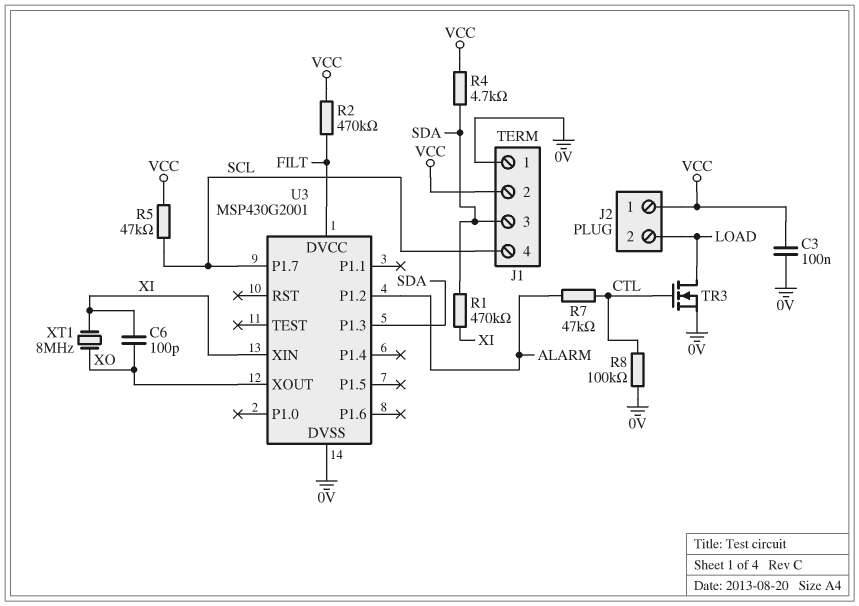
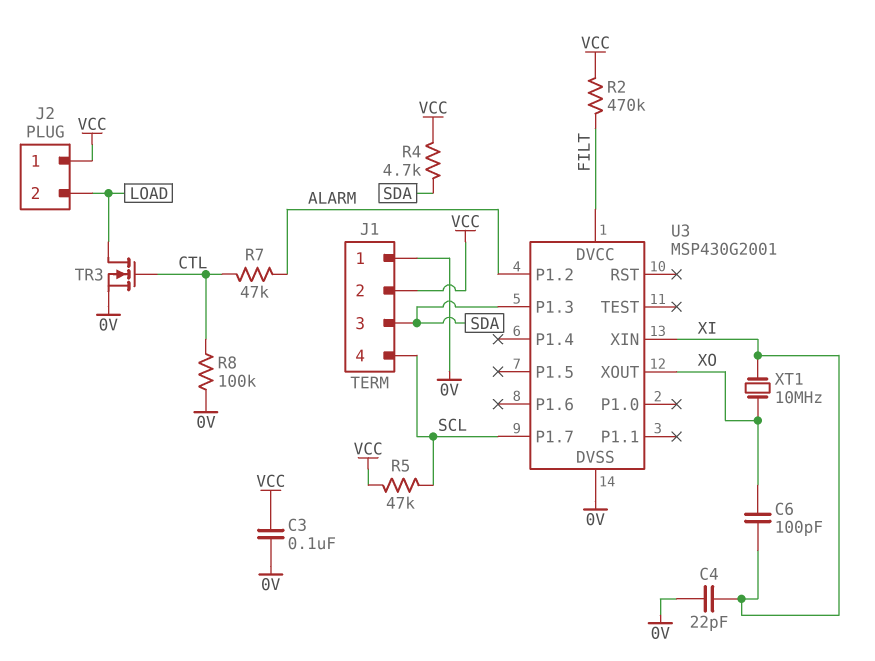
C4: none -> 22pF (0V, XI)
R1: 470k (SDA, XI) -> none
XT1: 8MHz (XI, XO) -> 10MHz (XI, XO)

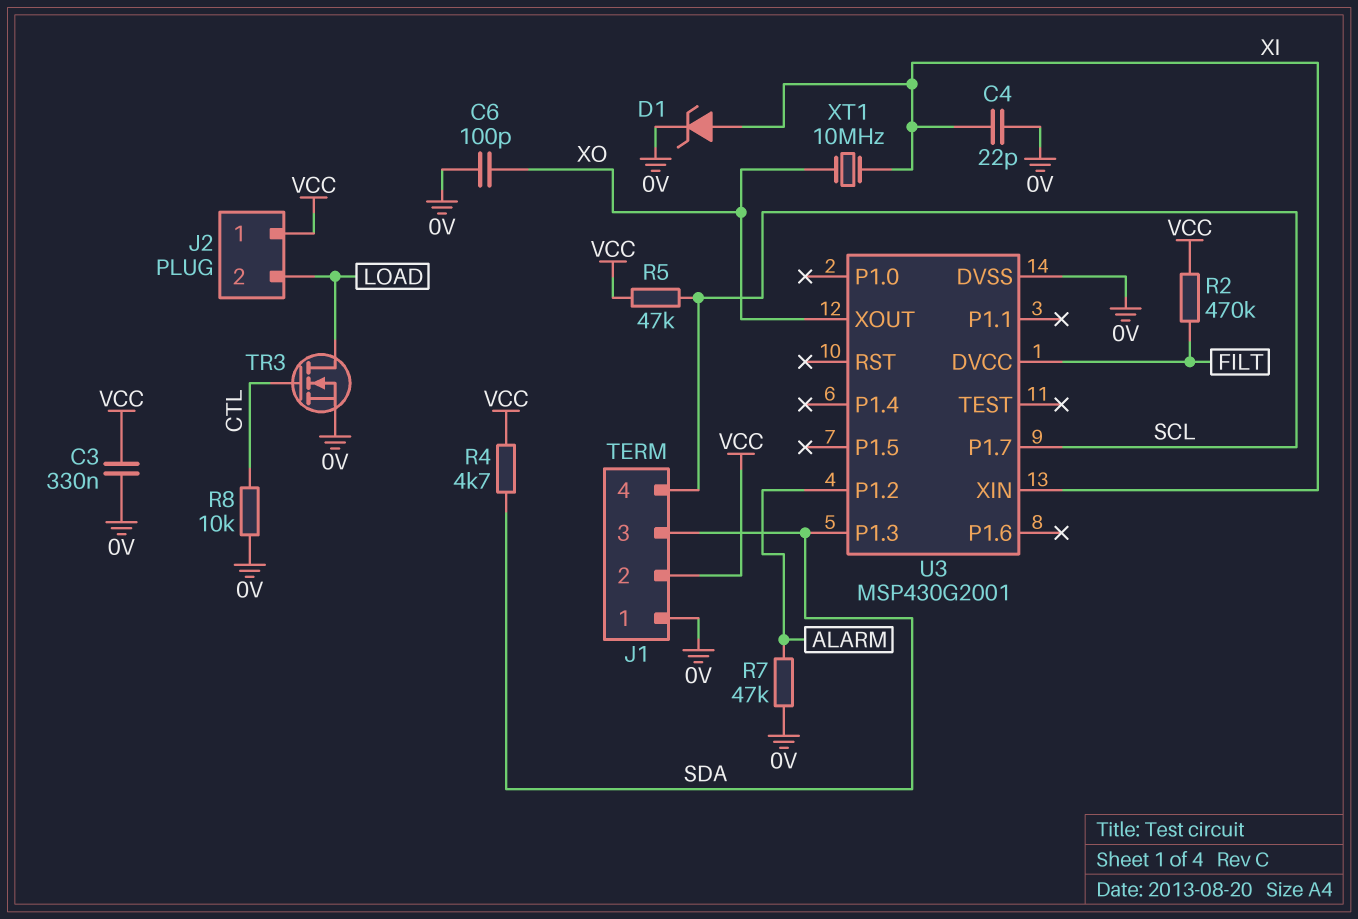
C3: 100nF (0V, VCC) -> 330nF (0V, VCC)
C6: 100pF (XI, XO) -> 100pF (0V, XO)
D1: none -> zener (A XI, K 0V)
R7: 47k (ALARM, CTL) -> 47k (0V, ALARM)
R8: 100k (0V, CTL) -> 10k (0V, CTL)

